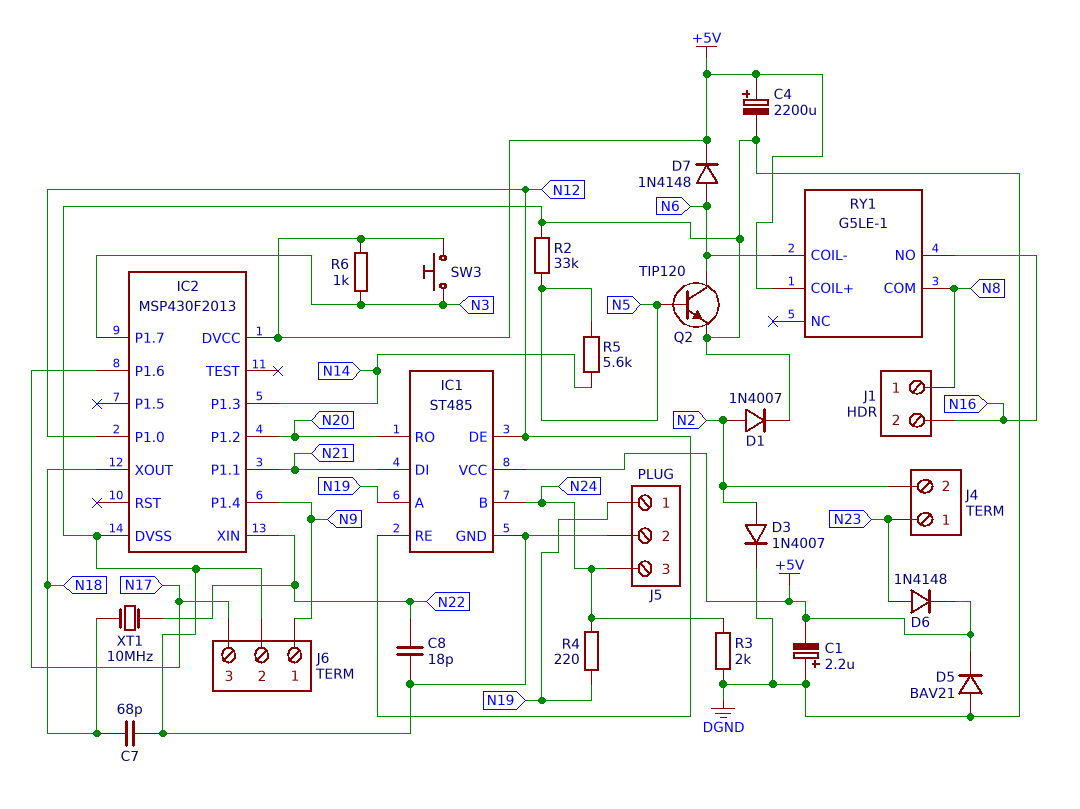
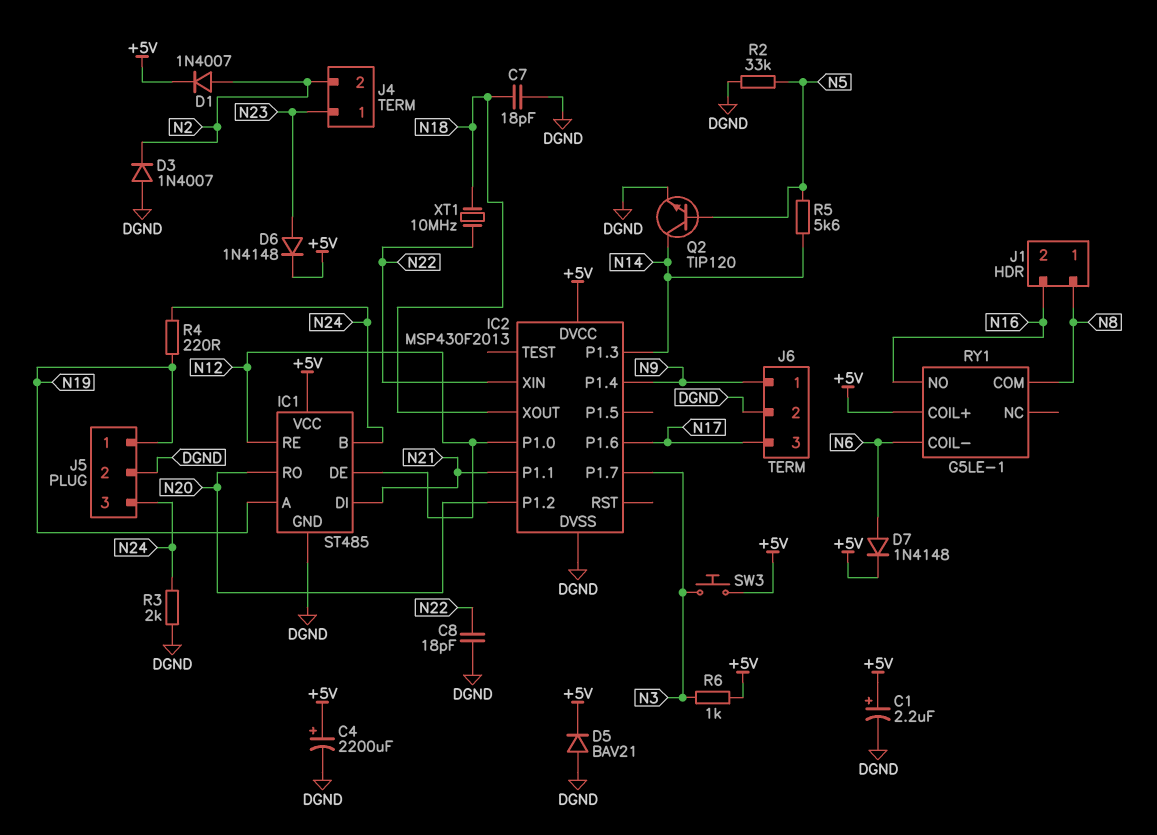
C1: 2.2uF (plus DGND, minus +5V) -> 2.2uF (plus +5V, minus DGND)
C7: 68pF (DGND, N18) -> 18pF (DGND, N18)
D1: diode 1N4007 (A N2, K DGND) -> diode 1N4007 (A N2, K +5V)
D3: diode 1N4007 (A N2, K DGND) -> diode 1N4007 (A DGND, K N2)
Q2: NPN TIP120 (B N5, C N6, E DGND) -> NPN TIP120 (B N5, C N14, E DGND)

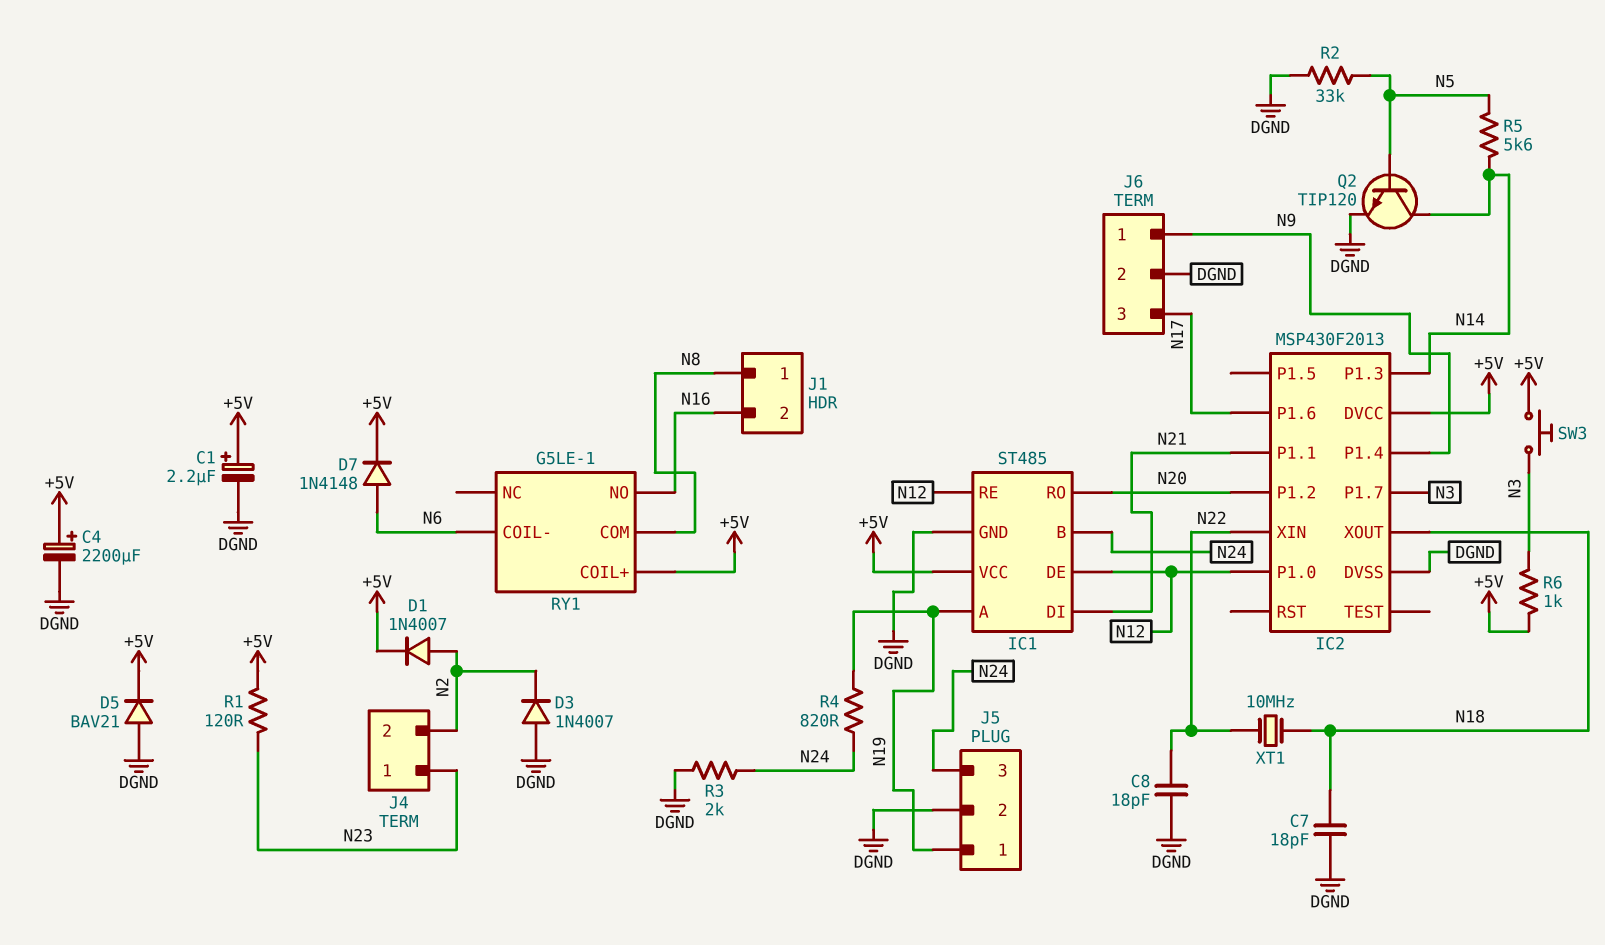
D6: diode 1N4148 (A N23, K +5V) -> none
R1: none -> 120 (+5V, N23)
R4: 220 (N19, N24) -> 820 (N19, N24)

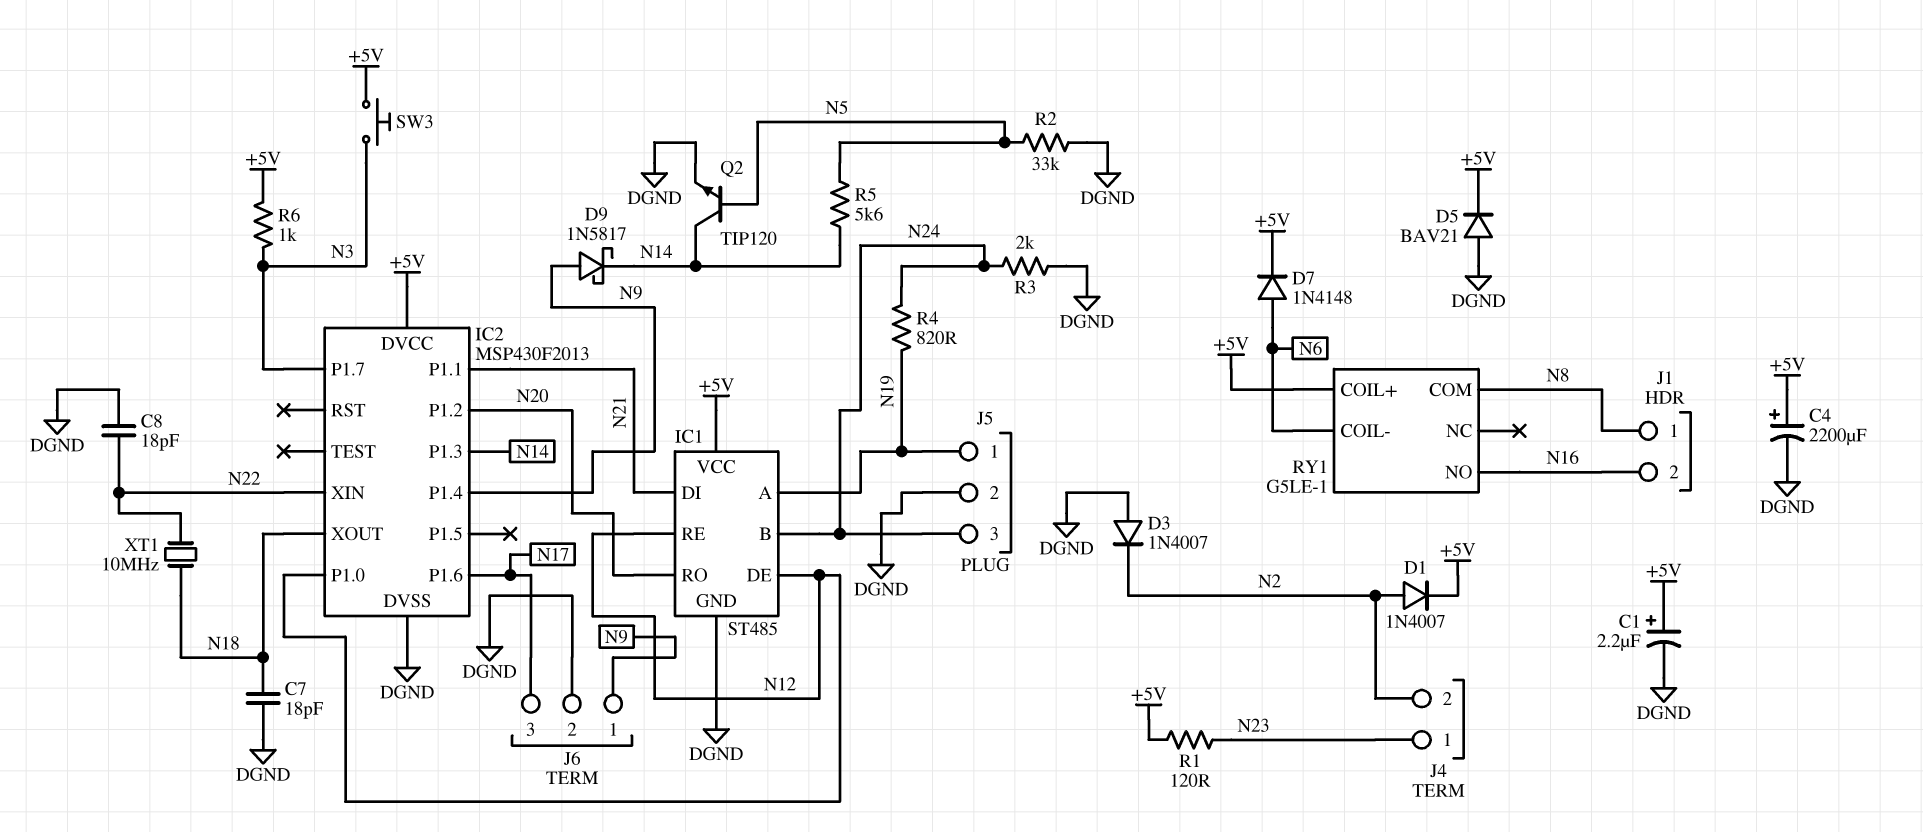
D9: none -> schottky 1N5817 (A N9, K N14)

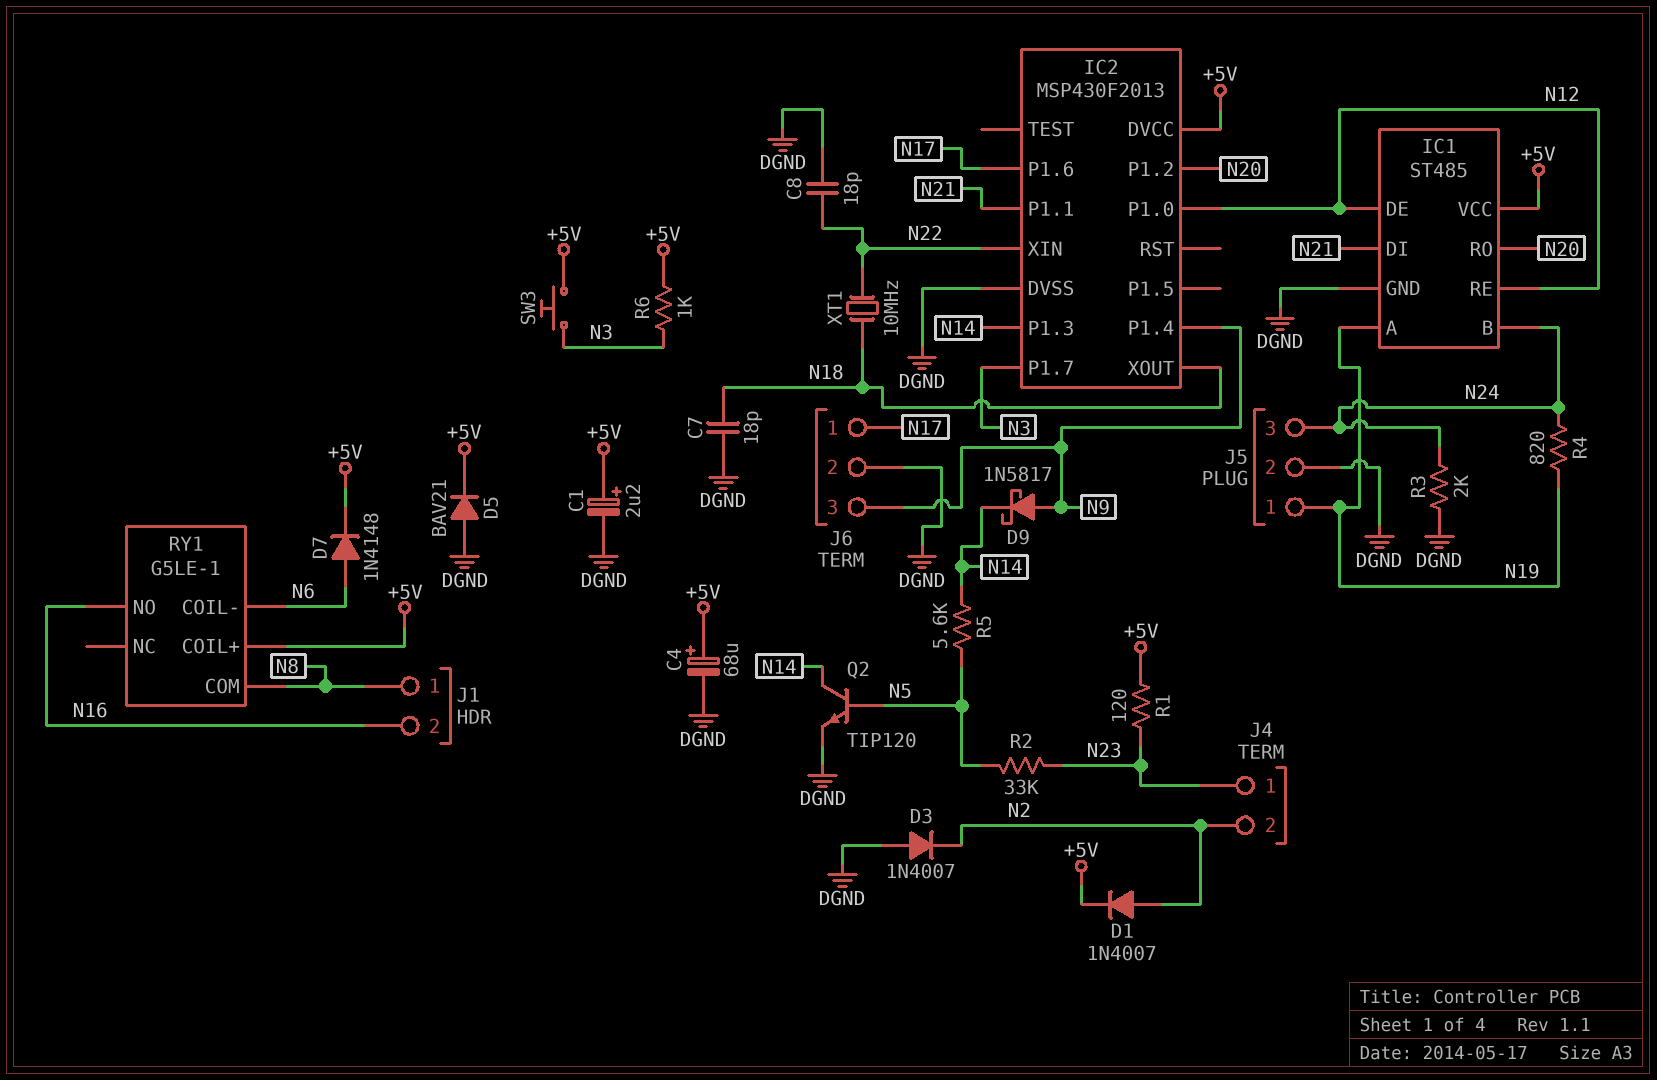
C4: 2200uF (plus +5V, minus DGND) -> 68uF (plus +5V, minus DGND)
J6 pin 1: N9 -> N17
J6 pin 3: N17 -> N9
R2: 33k (DGND, N5) -> 33k (N5, N23)

